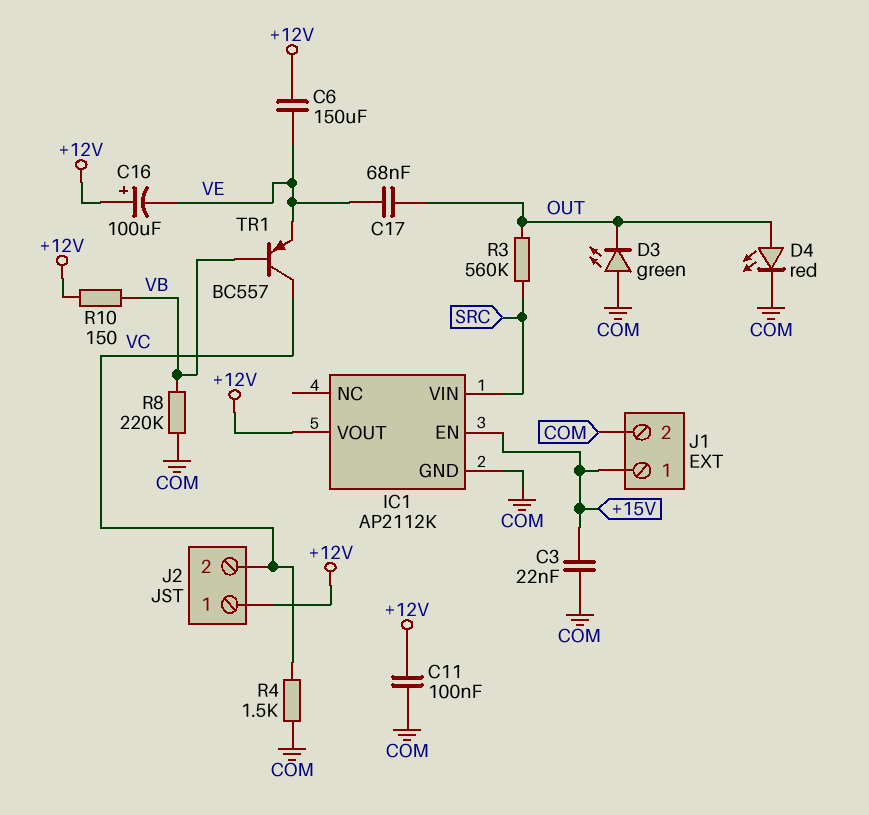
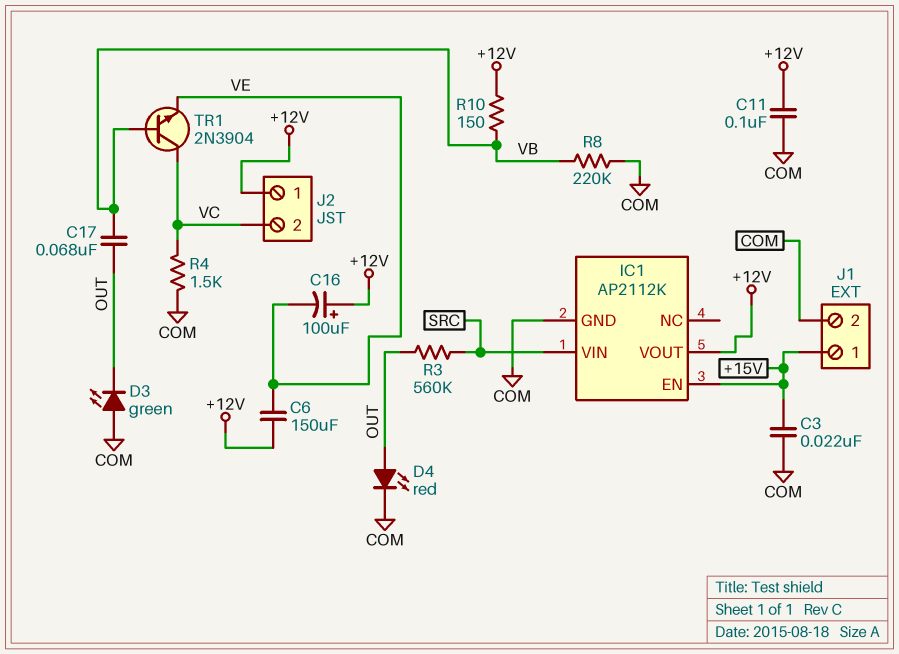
C17: 68nF (OUT, VE) -> 68nF (OUT, VB)
TR1: PNP BC557 (B VB, C VC, E VE) -> NPN 2N3904 (B VB, C VC, E VE)

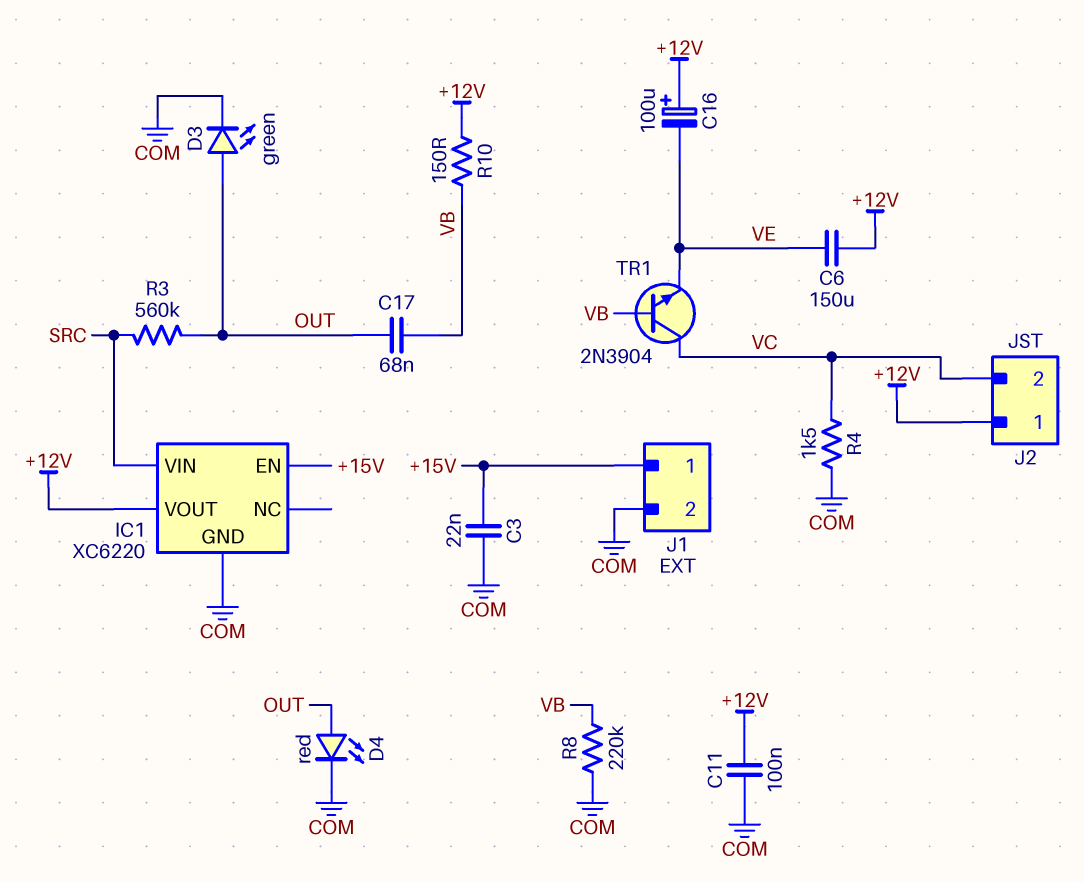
D3: LED green (A COM, K OUT) -> LED green (A OUT, K COM)
IC1: AP2112K -> XC6220

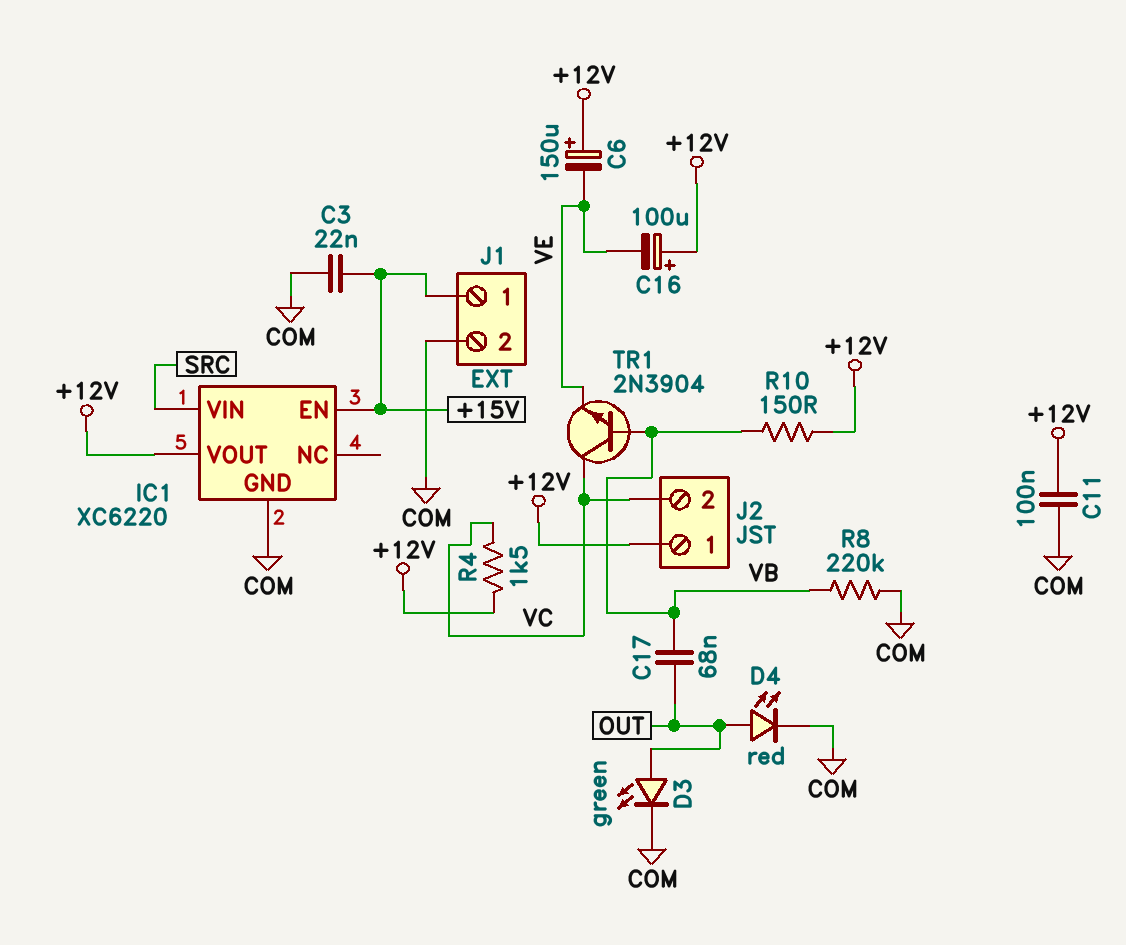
C6: 150uF (+12V, VE) -> 150uF (plus +12V, minus VE)
R3: 560k (OUT, SRC) -> none
R4: 1.5k (COM, VC) -> 1.5k (+12V, VC)

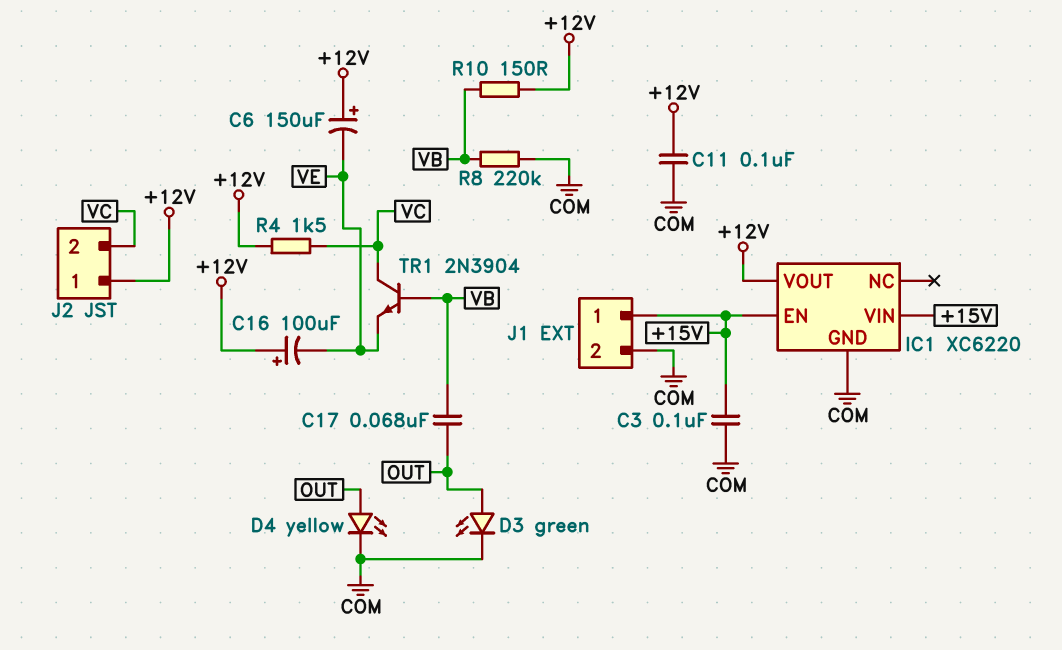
C3: 22nF (+15V, COM) -> 100nF (+15V, COM)
D4: LED red (A OUT, K COM) -> LED yellow (A OUT, K COM)
IC1 pin VIN: SRC -> +15V

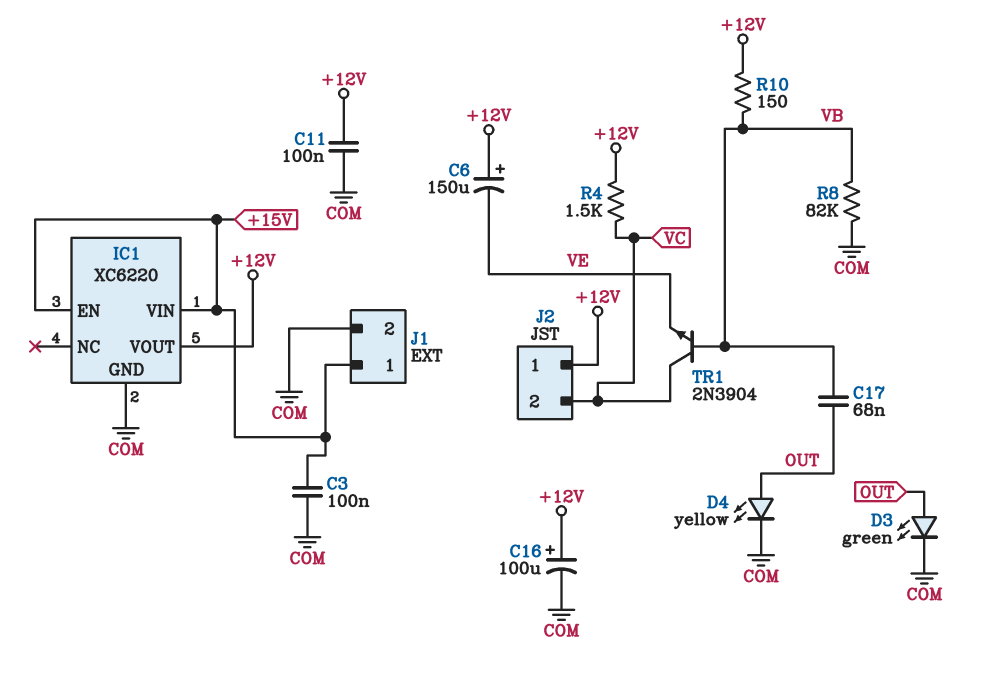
C16: 100uF (plus +12V, minus VE) -> 100uF (plus +12V, minus COM)
R8: 220k (COM, VB) -> 82k (COM, VB)

